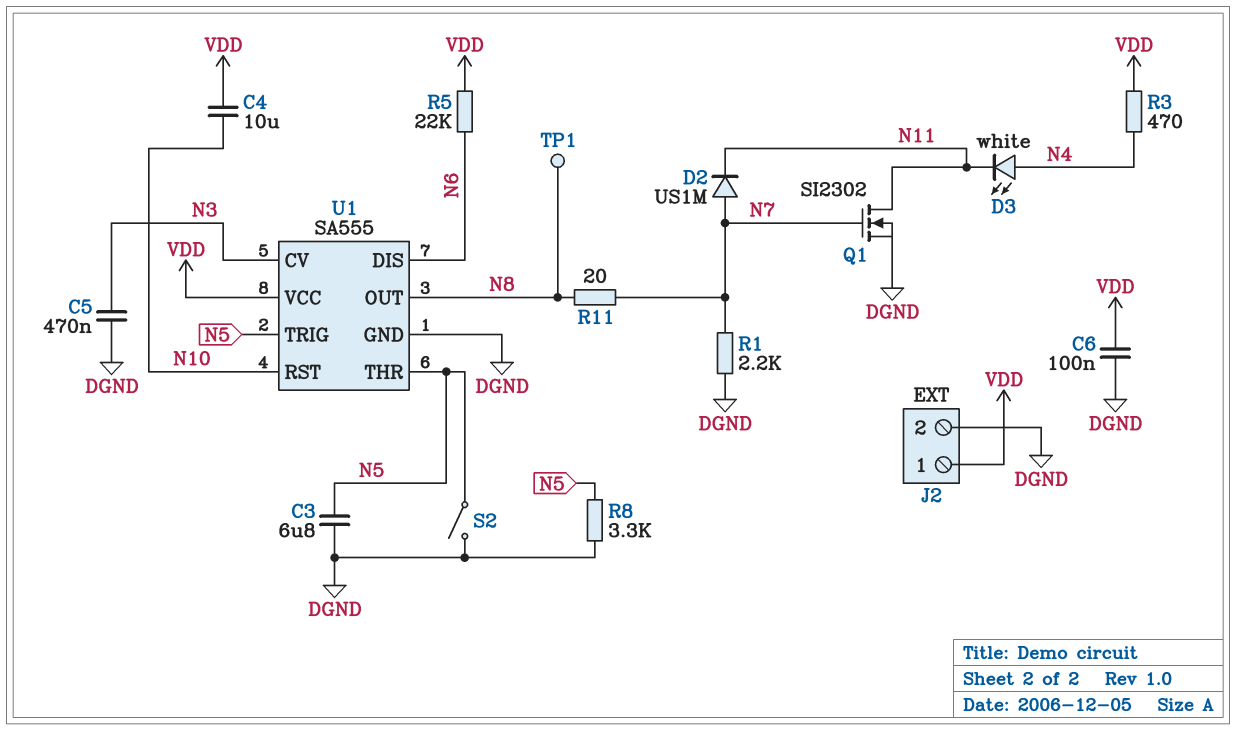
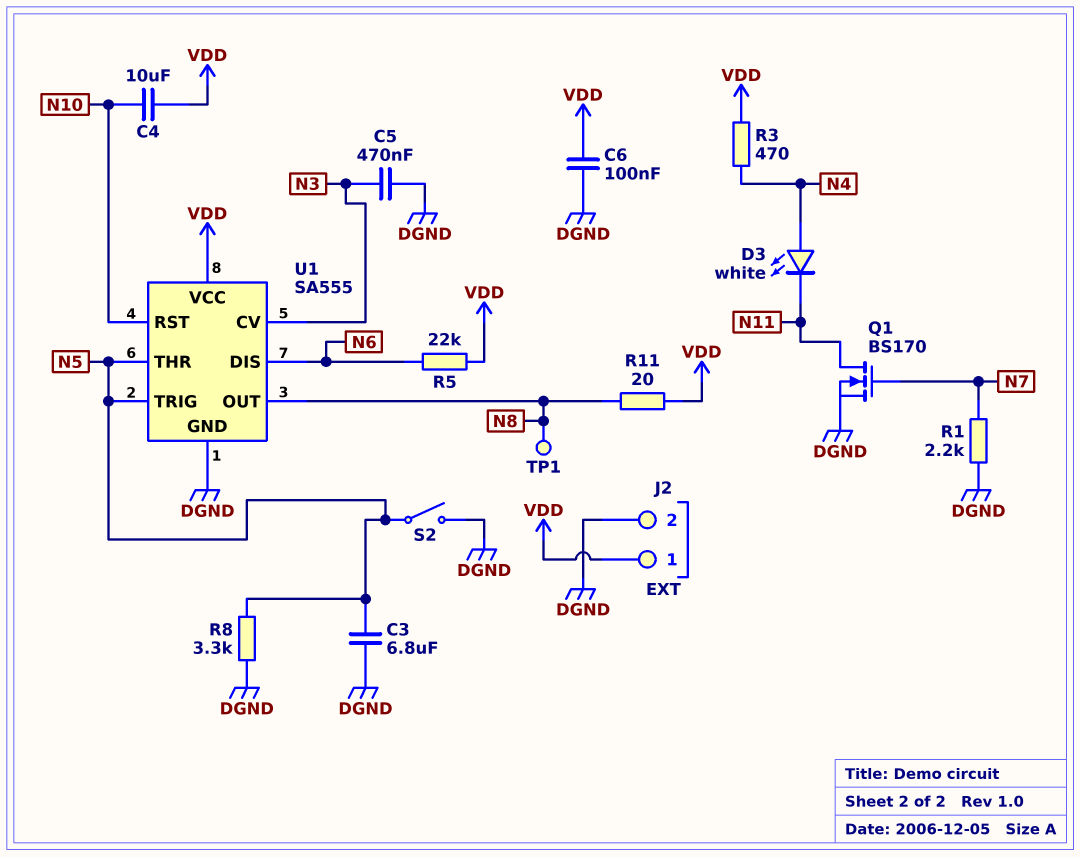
D2: diode US1M (A N7, K N11) -> none
Q1: NMOS SI2302 (G N7, D N11, S DGND) -> NMOS BS170 (G N7, D N11, S DGND)
R11: 20 (N7, N8) -> 20 (N8, VDD)

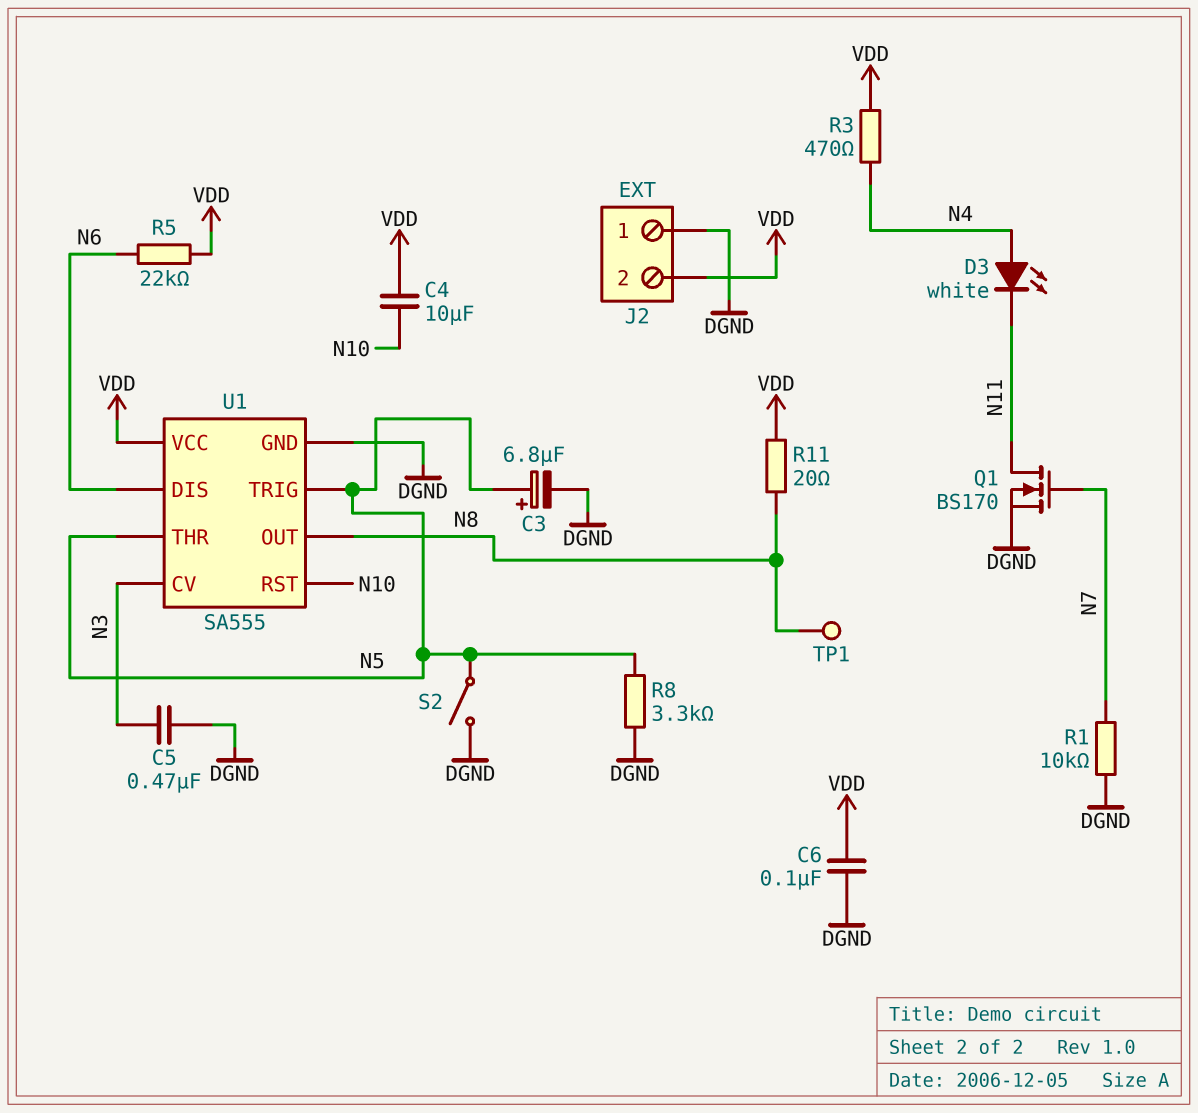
C3: 6.8uF (DGND, N5) -> 6.8uF (plus N5, minus DGND)
J2 pin 1: VDD -> DGND
J2 pin 2: DGND -> VDD
R1: 2.2k (DGND, N7) -> 10k (DGND, N7)

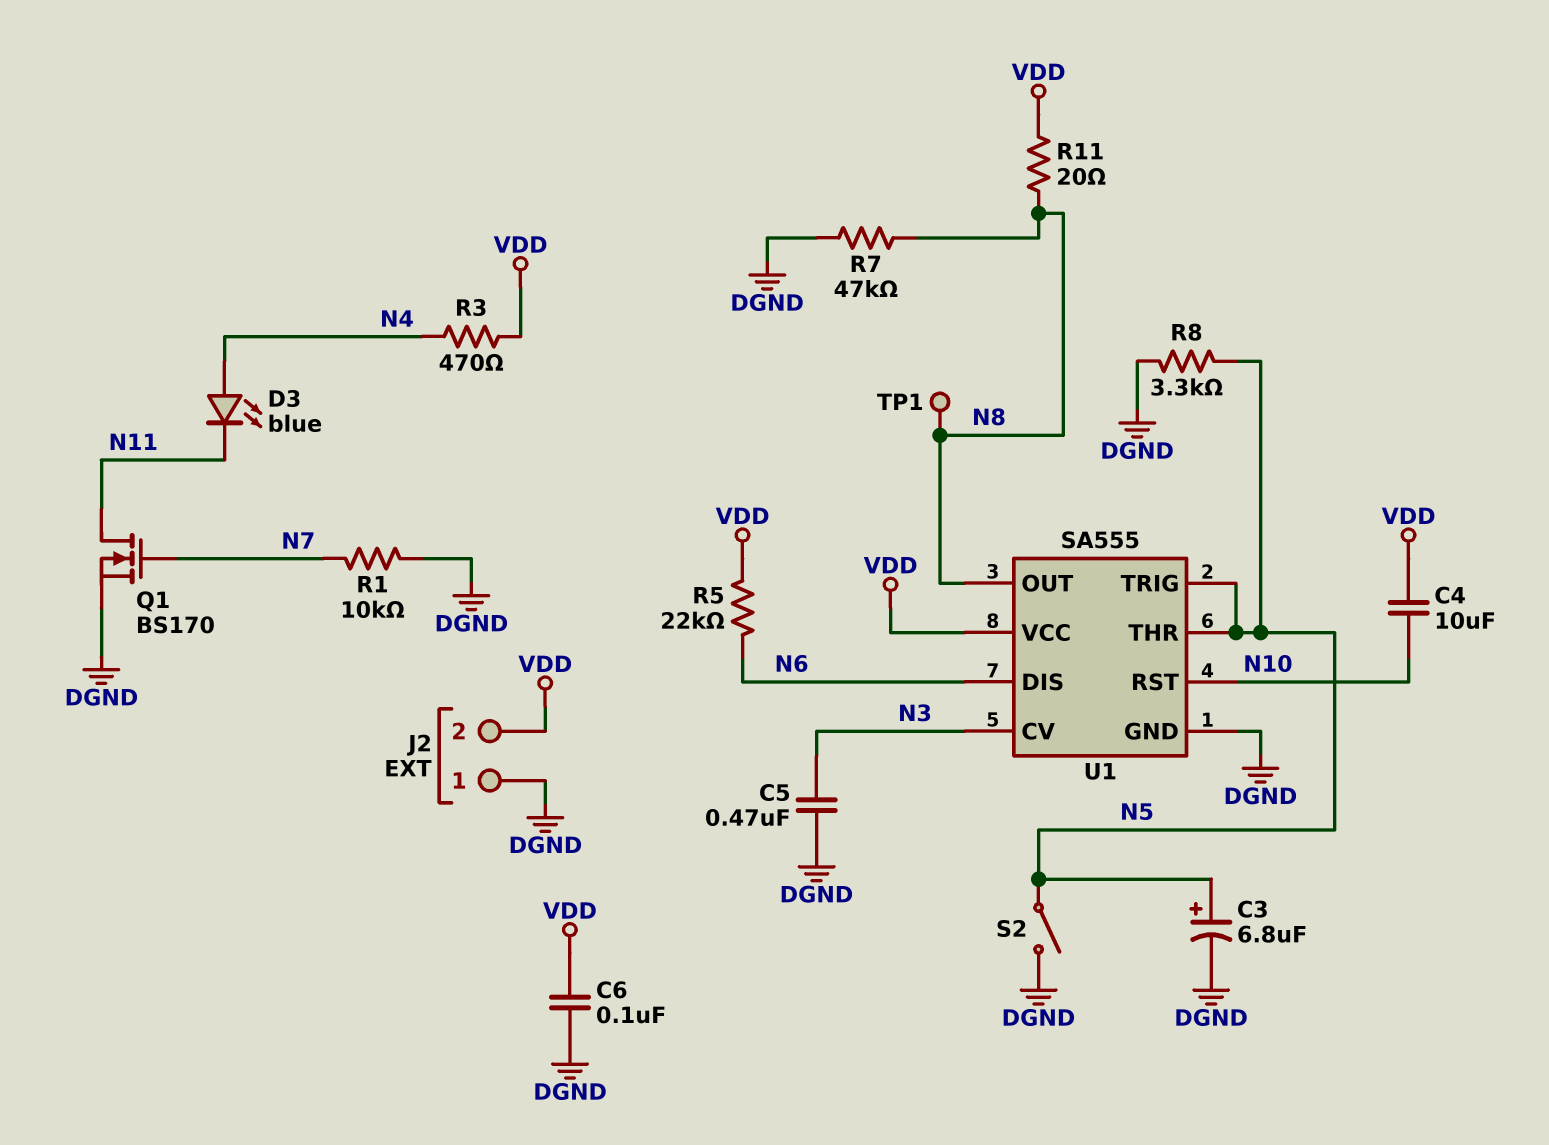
D3: LED white (A N4, K N11) -> LED blue (A N4, K N11)
R7: none -> 47k (DGND, N8)

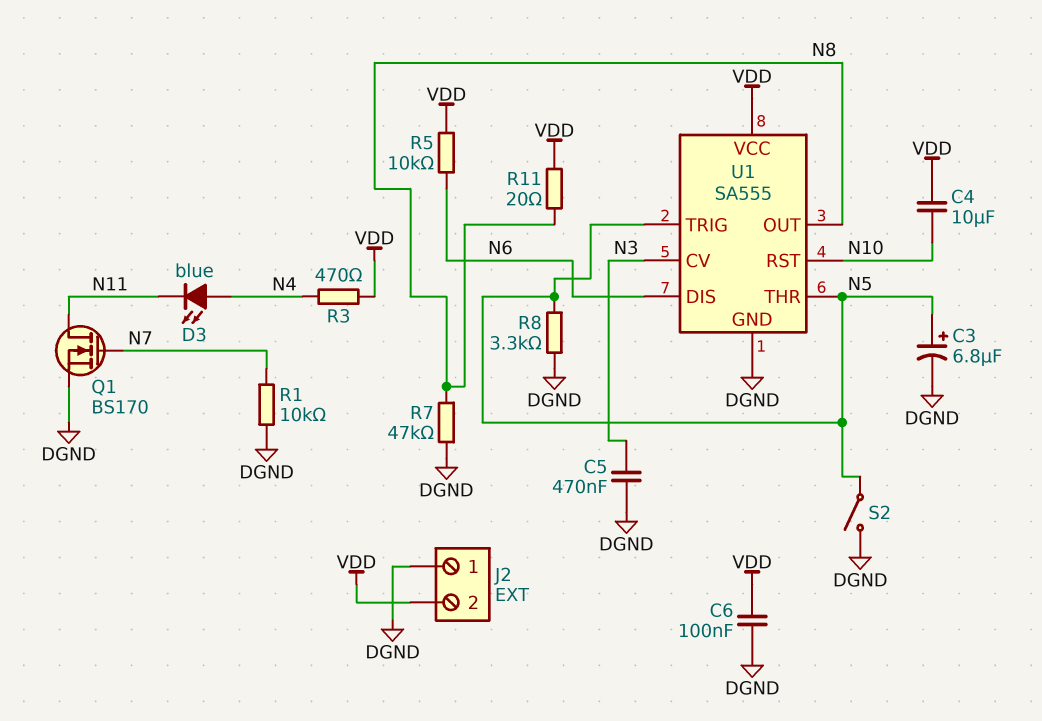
R5: 22k (N6, VDD) -> 10k (N6, VDD)
TP1: test point (N8) -> none

